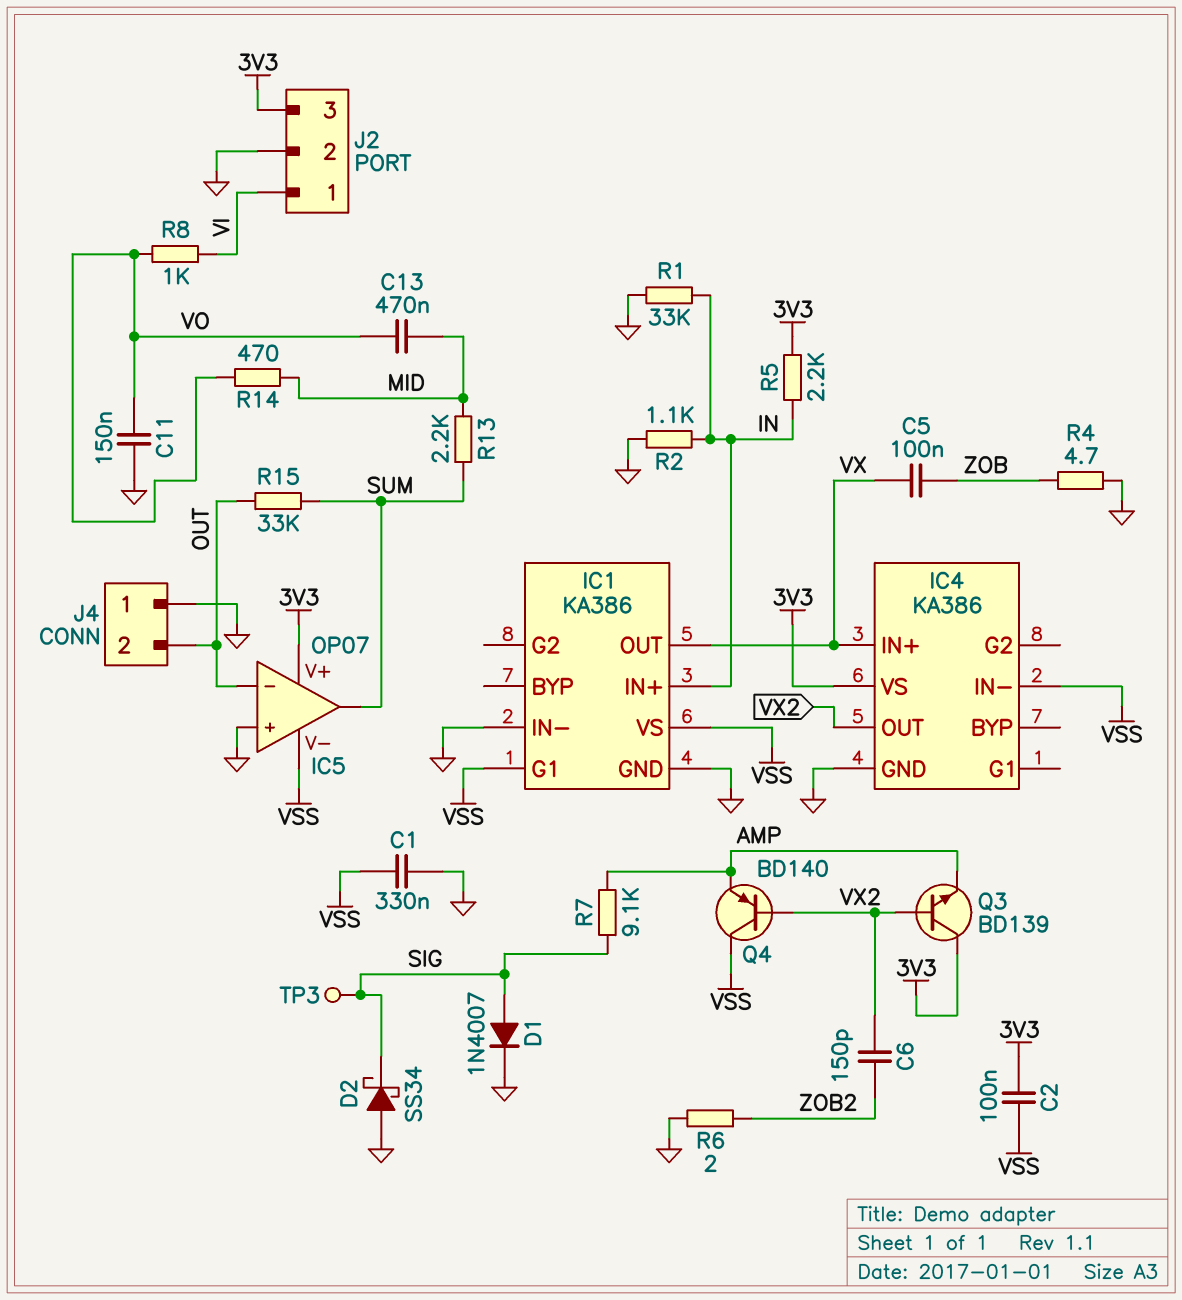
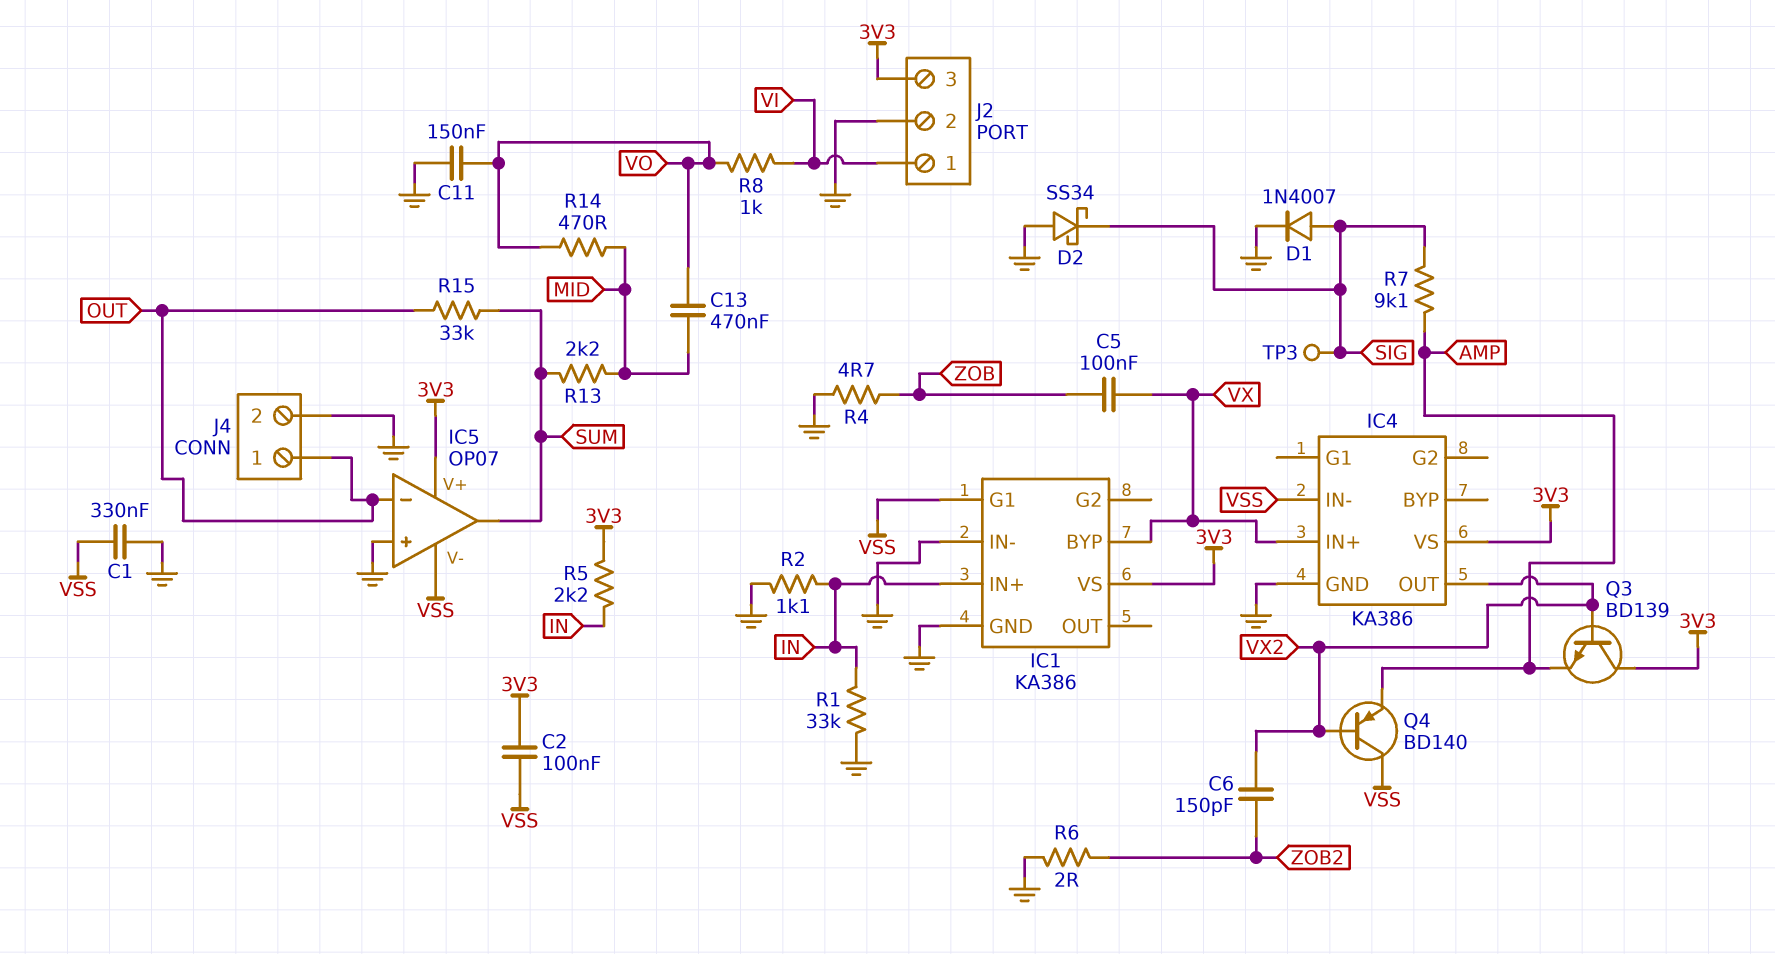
IC1 pin BYP: none -> VX
IC1 pin OUT: VX -> none
IC1 pin VS: VSS -> 3V3
J4 pin 1: GND -> OUT
J4 pin 2: OUT -> GND

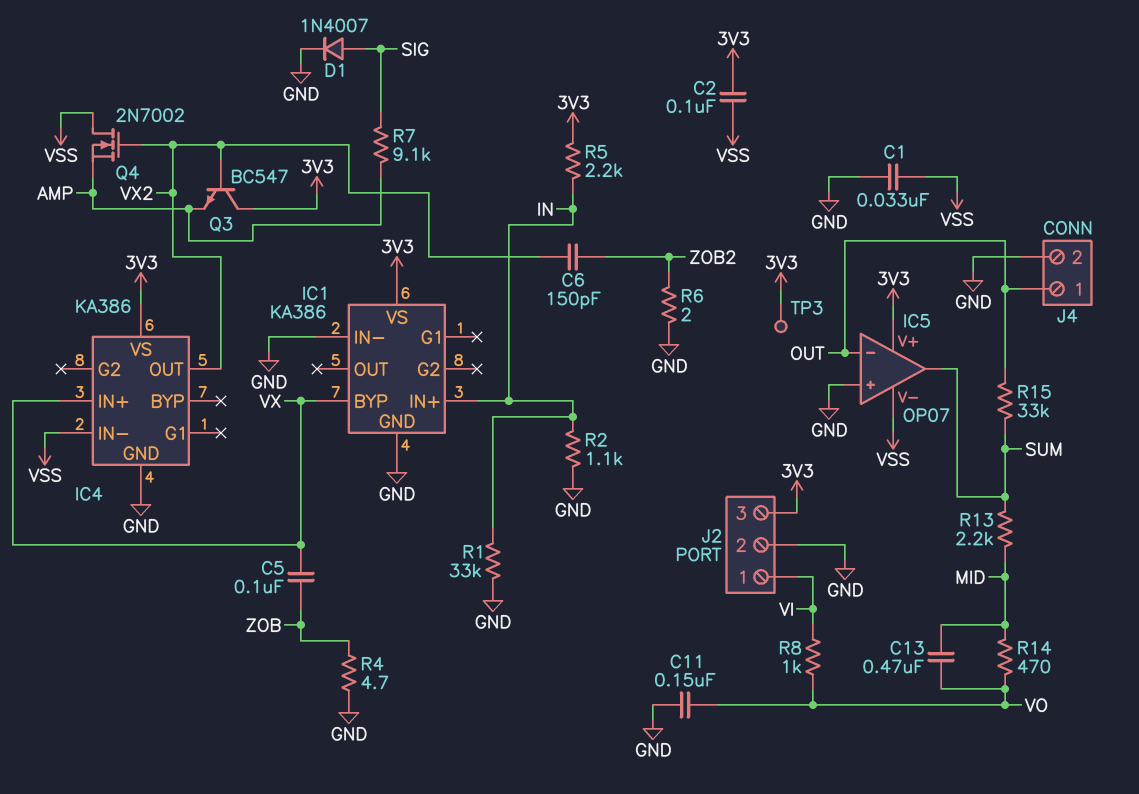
C1: 330nF (GND, VSS) -> 33nF (GND, VSS)
D2: schottky SS34 (A GND, K SIG) -> none
IC1 pin G1: VSS -> none
Q3: NPN BD139 (B VX2, C 3V3, E AMP) -> NPN BC547 (B VX2, C 3V3, E AMP)
Q4: PNP BD140 (B VX2, C VSS, E AMP) -> NMOS 2N7002 (G VX2, D VSS, S AMP)
TP3: test point (SIG) -> test point (3V3)

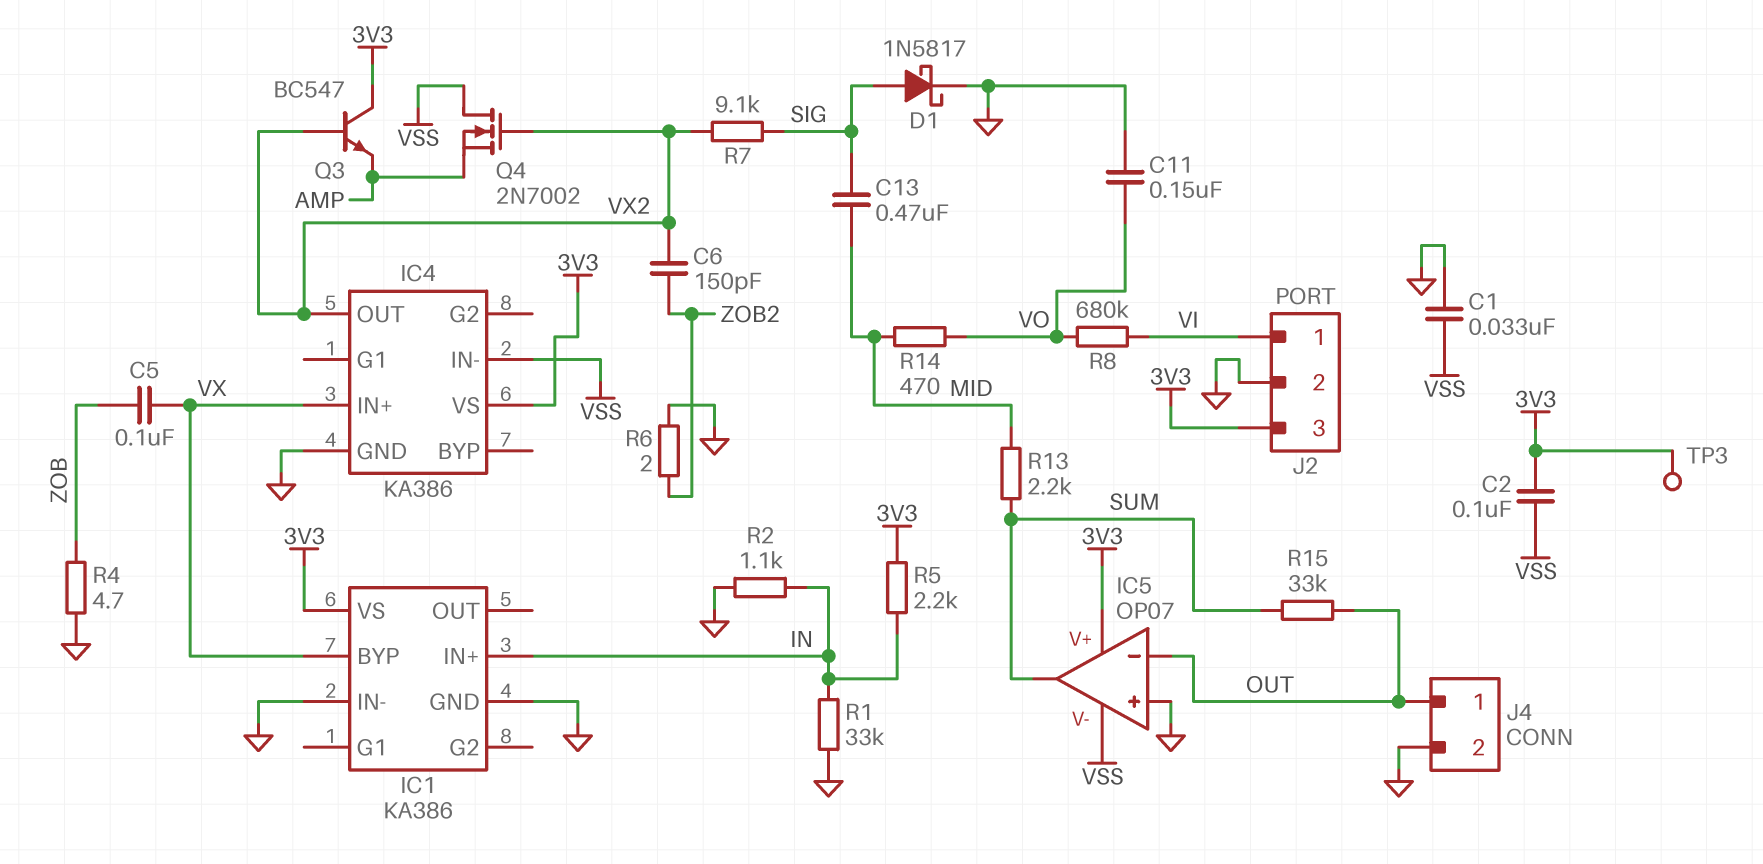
C13: 470nF (MID, VO) -> 470nF (MID, SIG)
D1: diode 1N4007 (A SIG, K GND) -> schottky 1N5817 (A SIG, K GND)
R7: 9.1k (AMP, SIG) -> 9.1k (SIG, VX2)
R8: 1k (VI, VO) -> 680k (VI, VO)

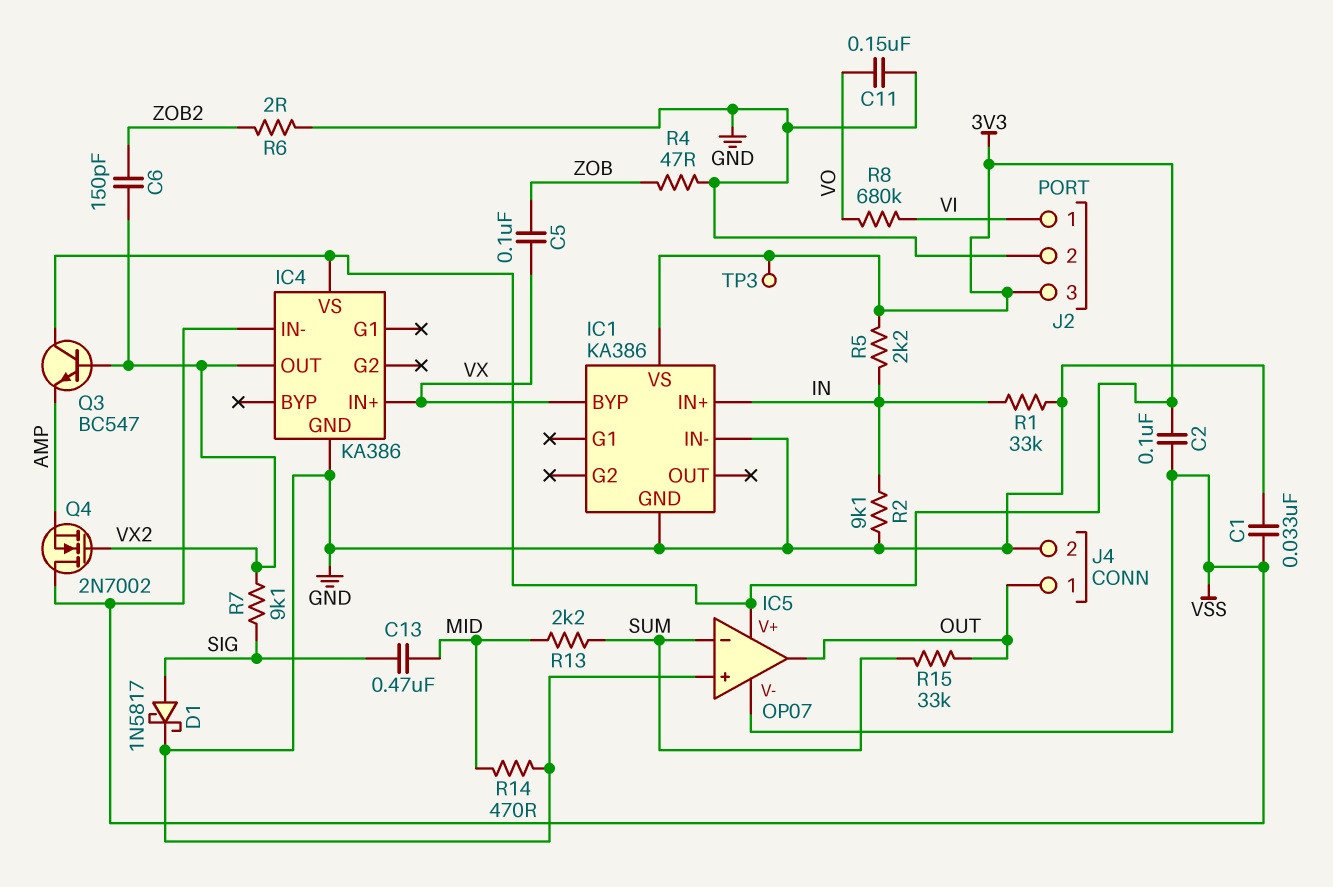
IC5 pin in-: OUT -> SUM
IC5 pin out: SUM -> OUT
R2: 1.1k (GND, IN) -> 9.1k (GND, IN)
R4: 4.7 (GND, ZOB) -> 47 (GND, ZOB)
R14: 470 (MID, VO) -> 470 (GND, MID)

